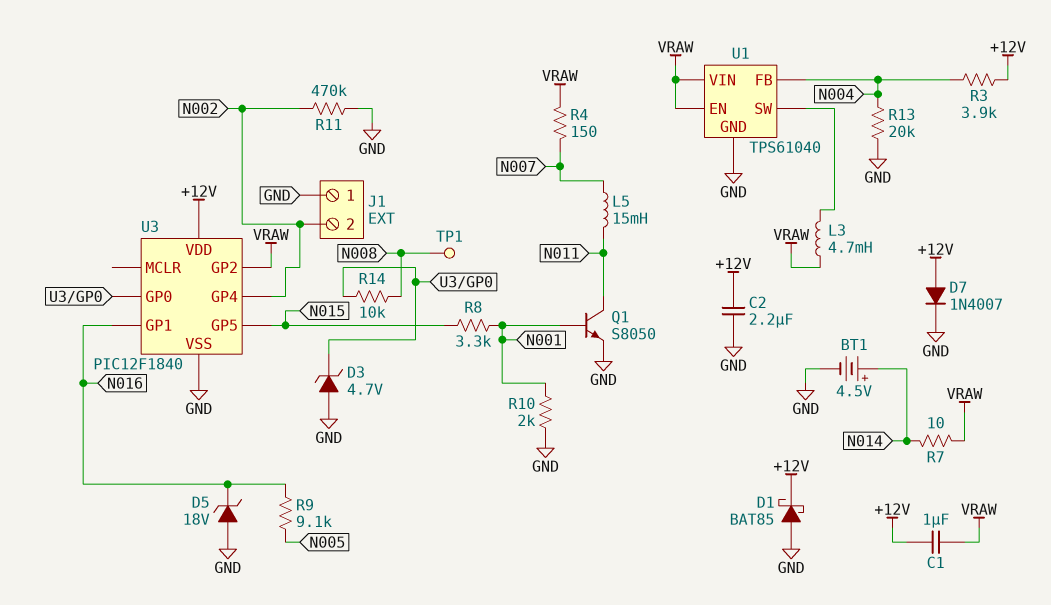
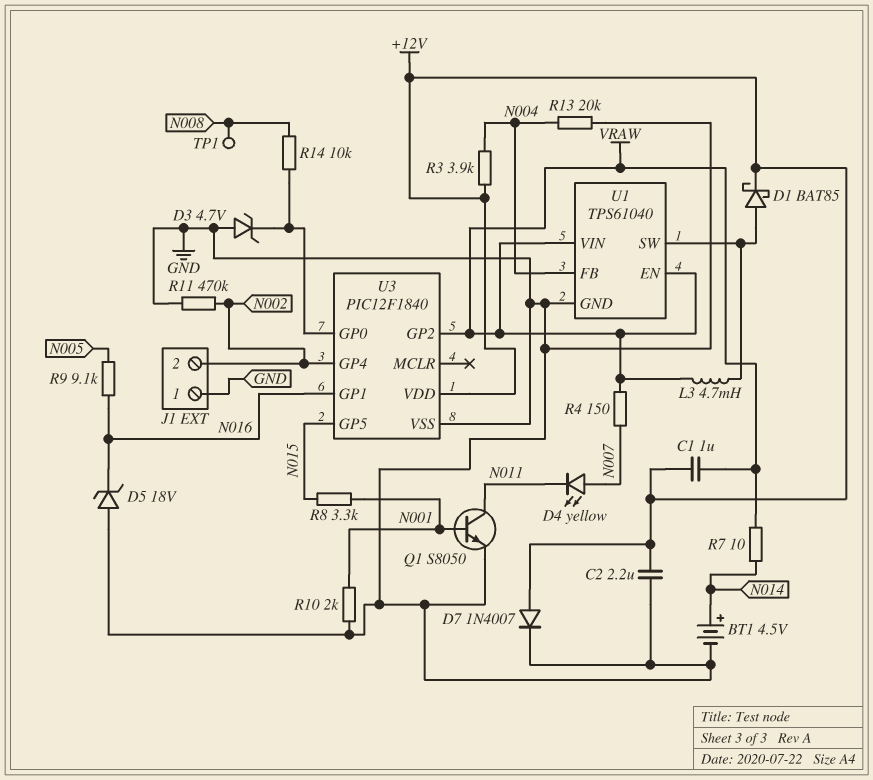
D1: schottky BAT85 (A GND, K +12V) -> schottky BAT85 (A U1/SW, K +12V)
D4: none -> LED yellow (A N007, K N011)
L5: 15mH (N007, N011) -> none

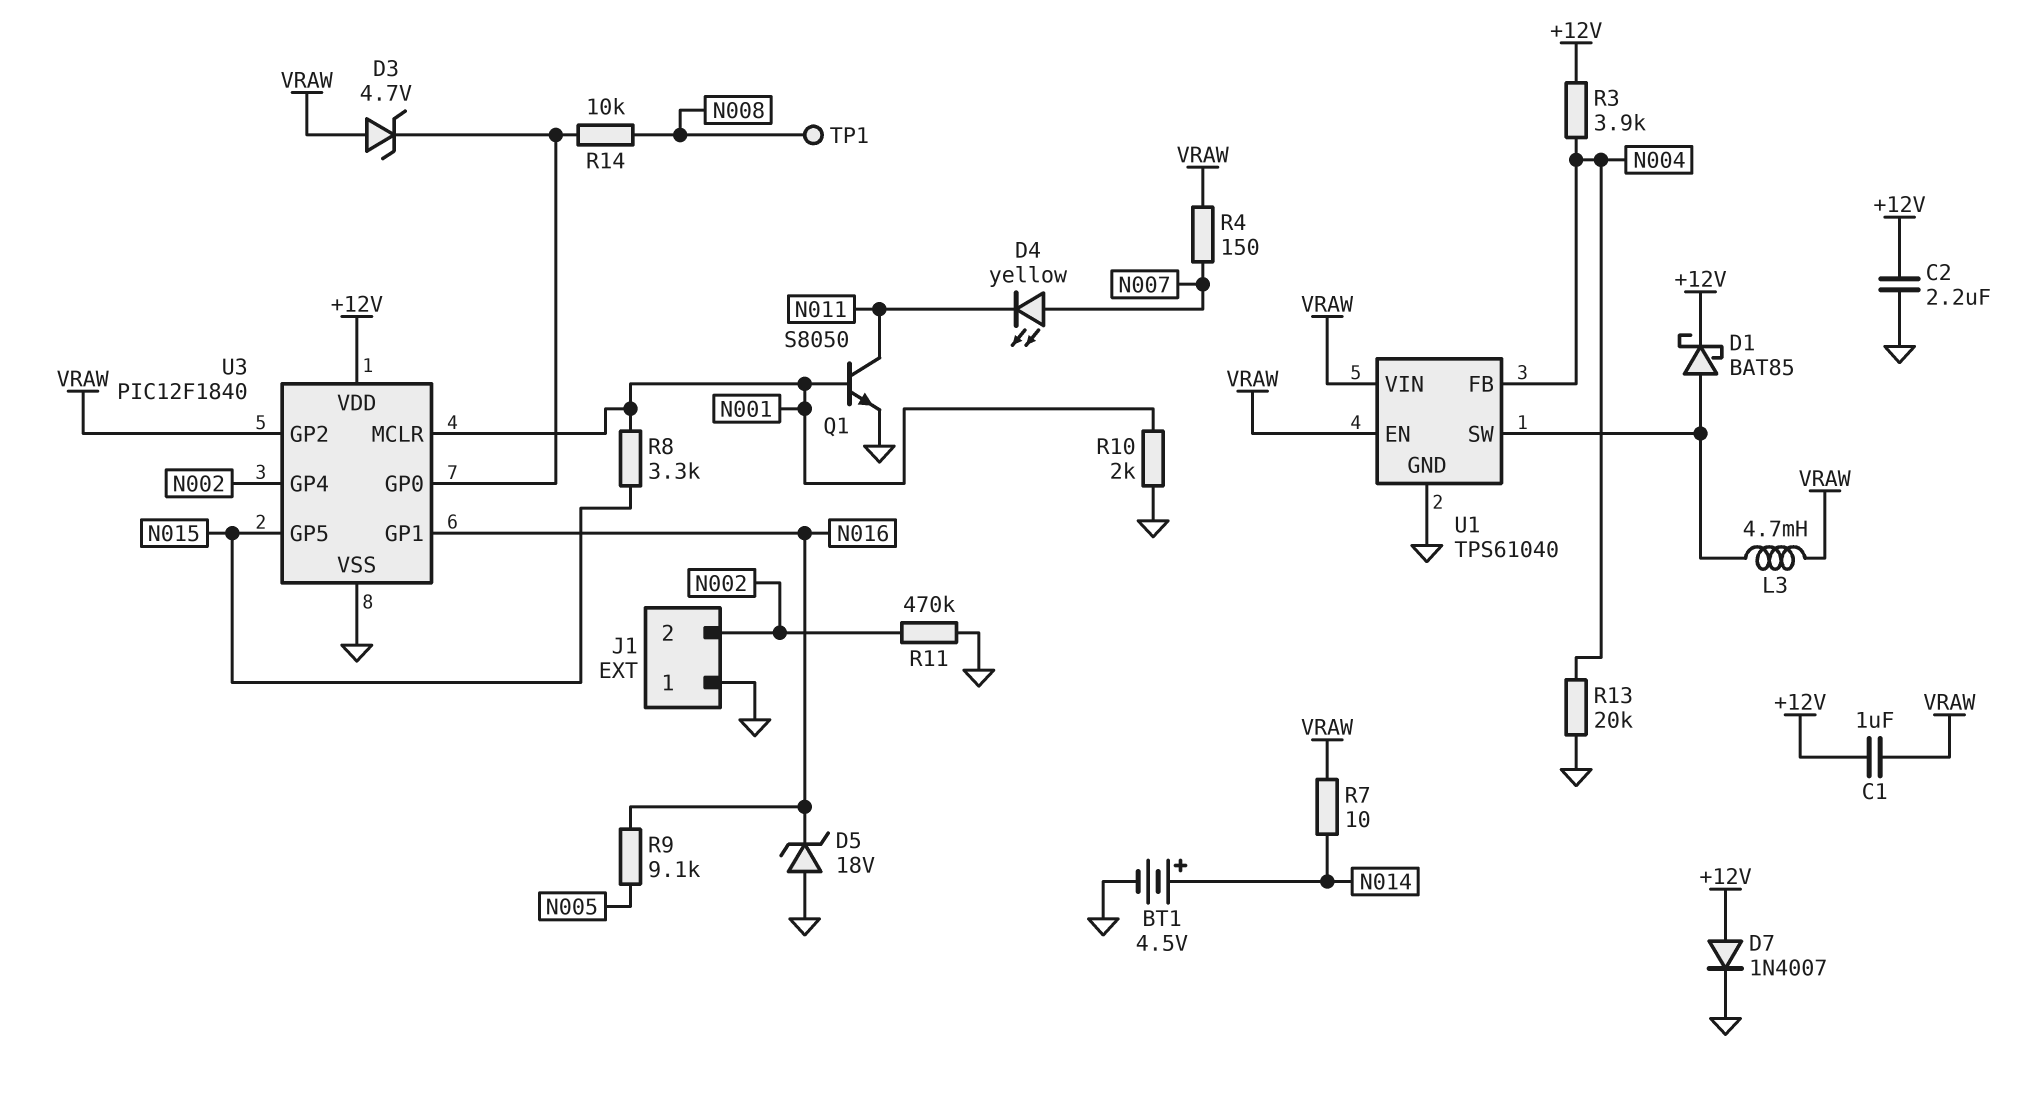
D3: zener 4.7V (A GND, K U3/GP0) -> zener 4.7V (A VRAW, K U3/GP0)
U3 pin MCLR: none -> N001

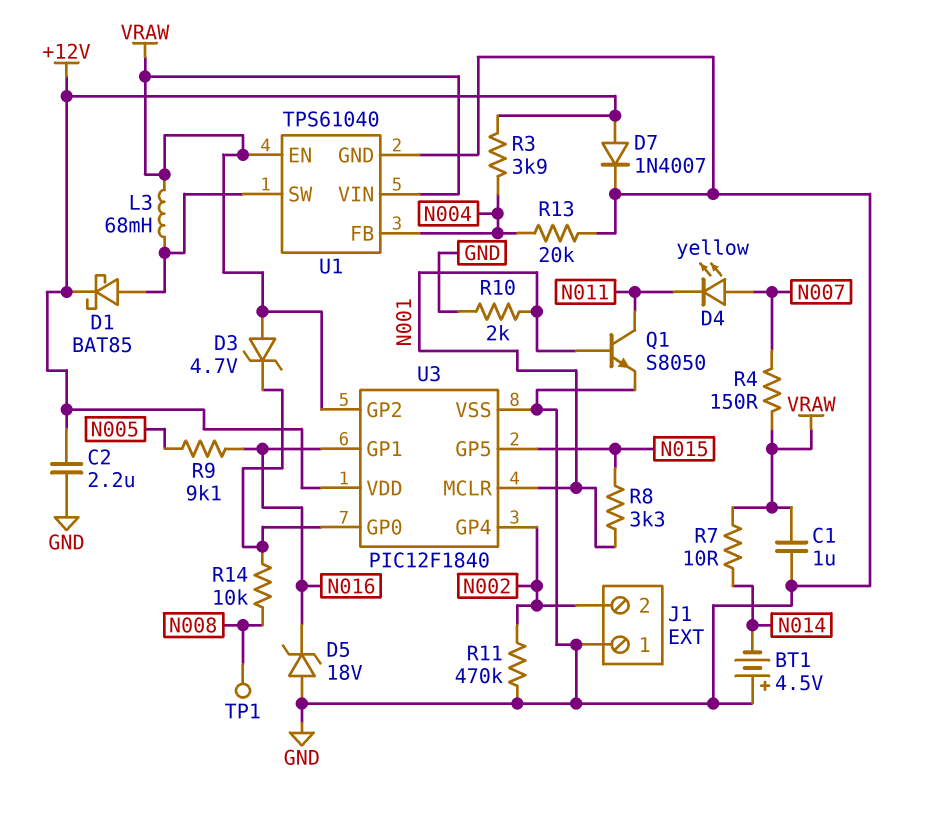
BT1: 4.5V (plus N014, minus GND) -> 4.5V (plus GND, minus N014)
C1: 1uF (+12V, VRAW) -> 1uF (GND, VRAW)
L3: 4.7mH (U1/SW, VRAW) -> 68mH (U1/SW, VRAW)

